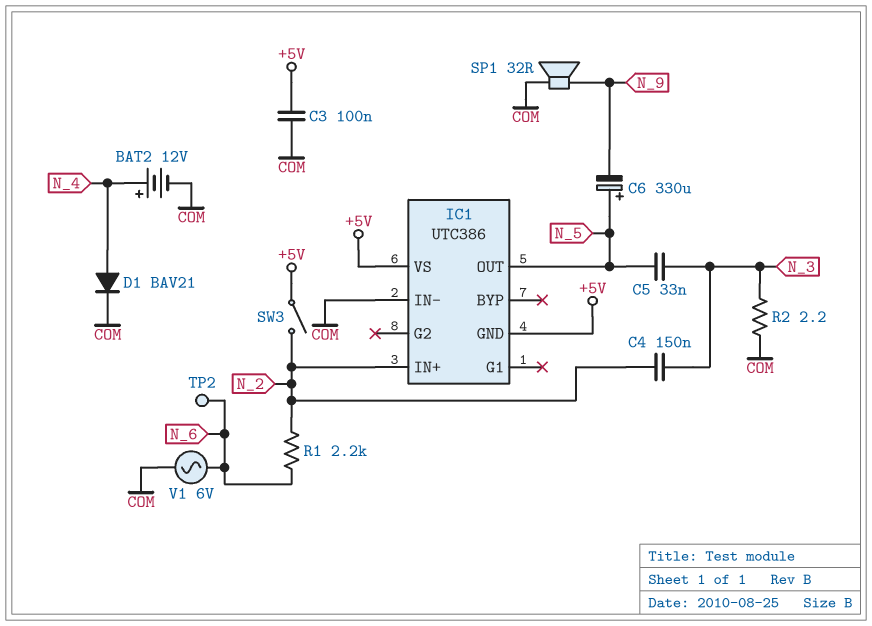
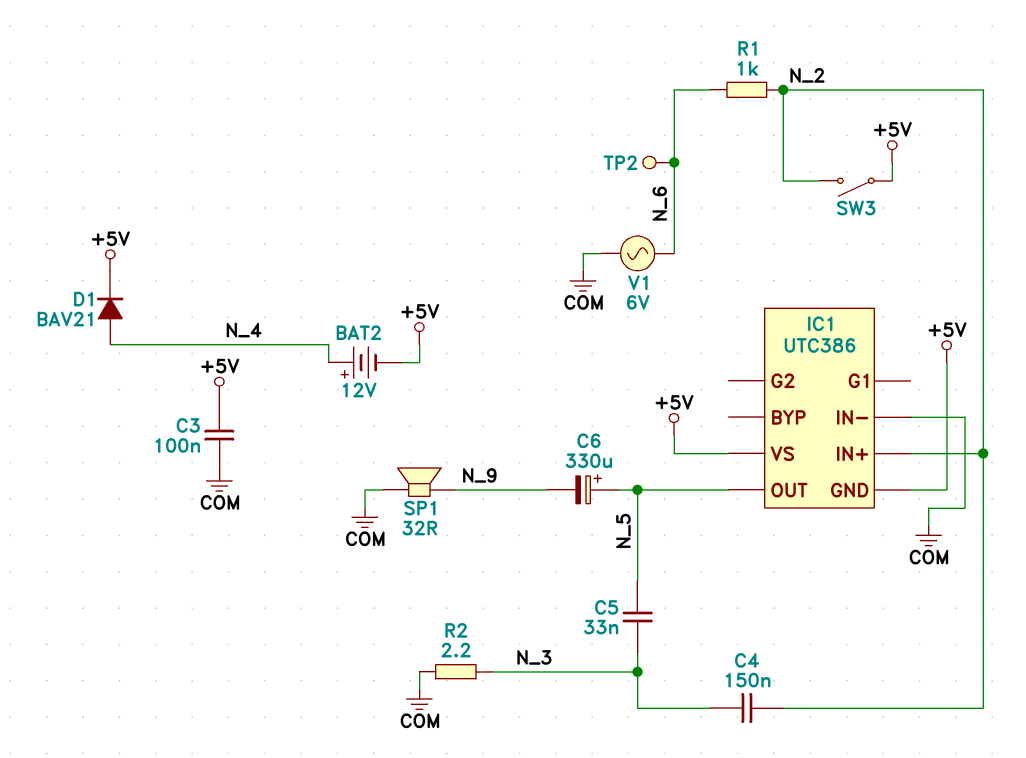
BAT2: 12V (plus N_4, minus COM) -> 12V (plus N_4, minus +5V)
D1: diode BAV21 (A N_4, K COM) -> diode BAV21 (A N_4, K +5V)
R1: 2.2k (N_2, N_6) -> 1k (N_2, N_6)

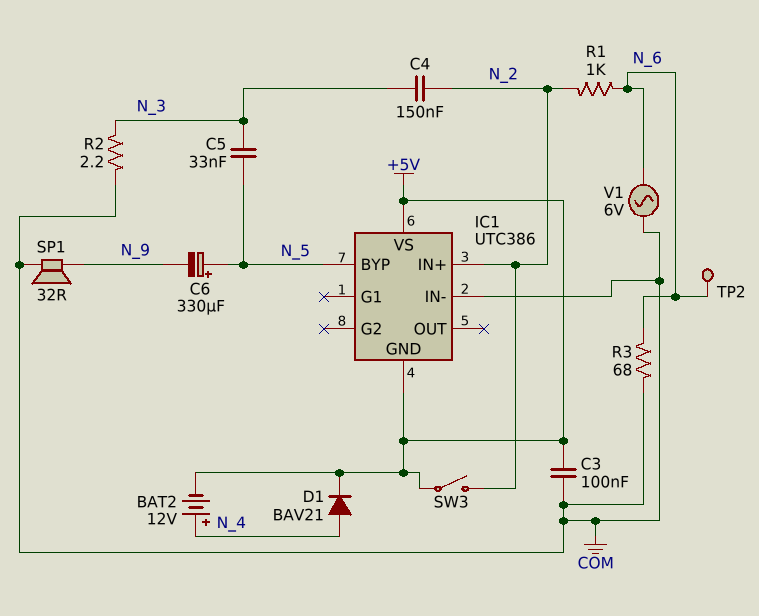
IC1 pin BYP: none -> N_5
IC1 pin OUT: N_5 -> none
R3: none -> 68 (COM, N_6)

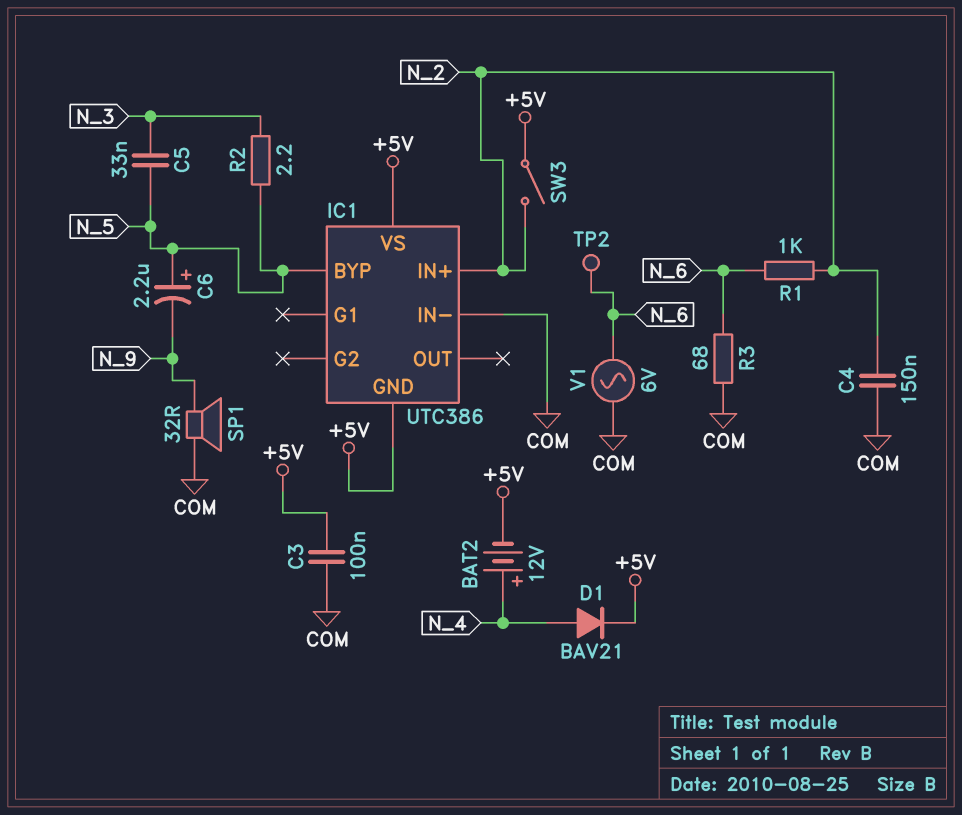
C4: 150nF (N_2, N_3) -> 150nF (COM, N_2)
C6: 330uF (plus N_5, minus N_9) -> 2.2uF (plus N_5, minus N_9)
R2: 2.2 (COM, N_3) -> 2.2 (N_3, N_5)

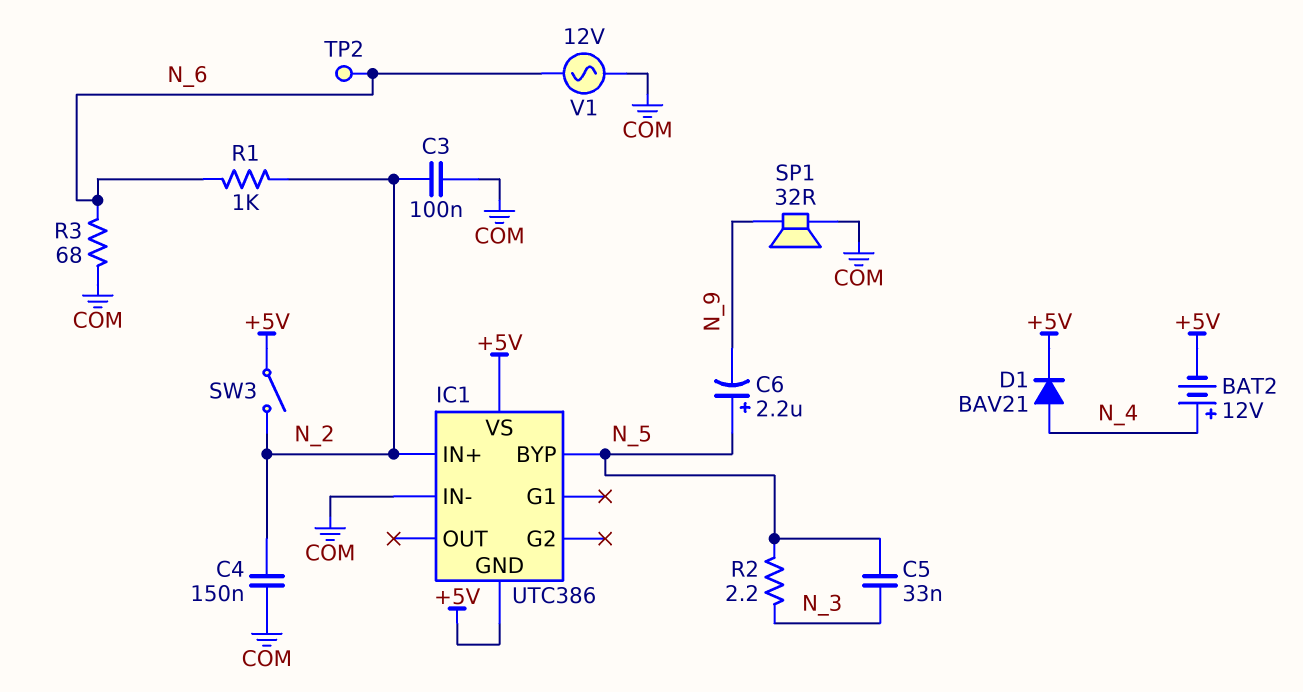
C3: 100nF (+5V, COM) -> 100nF (COM, N_2)
V1: AC 6V (COM, N_6) -> AC 12V (COM, N_6)

